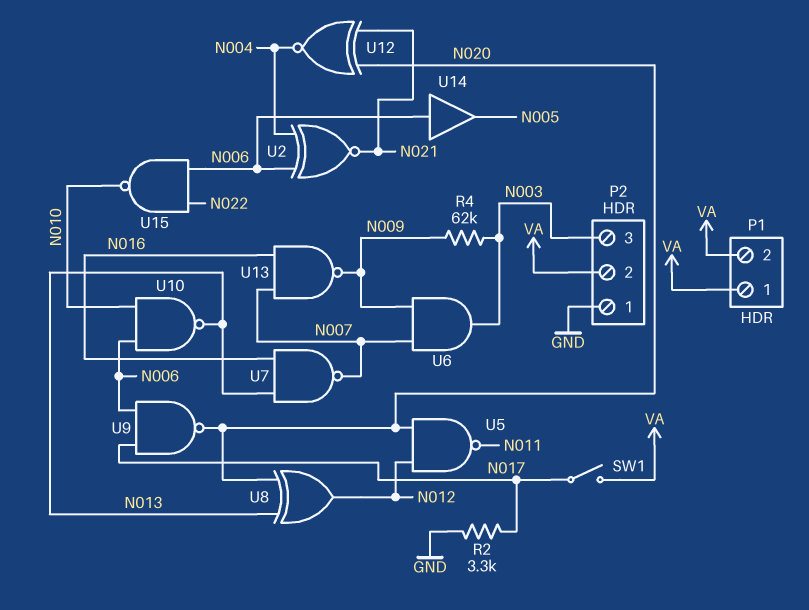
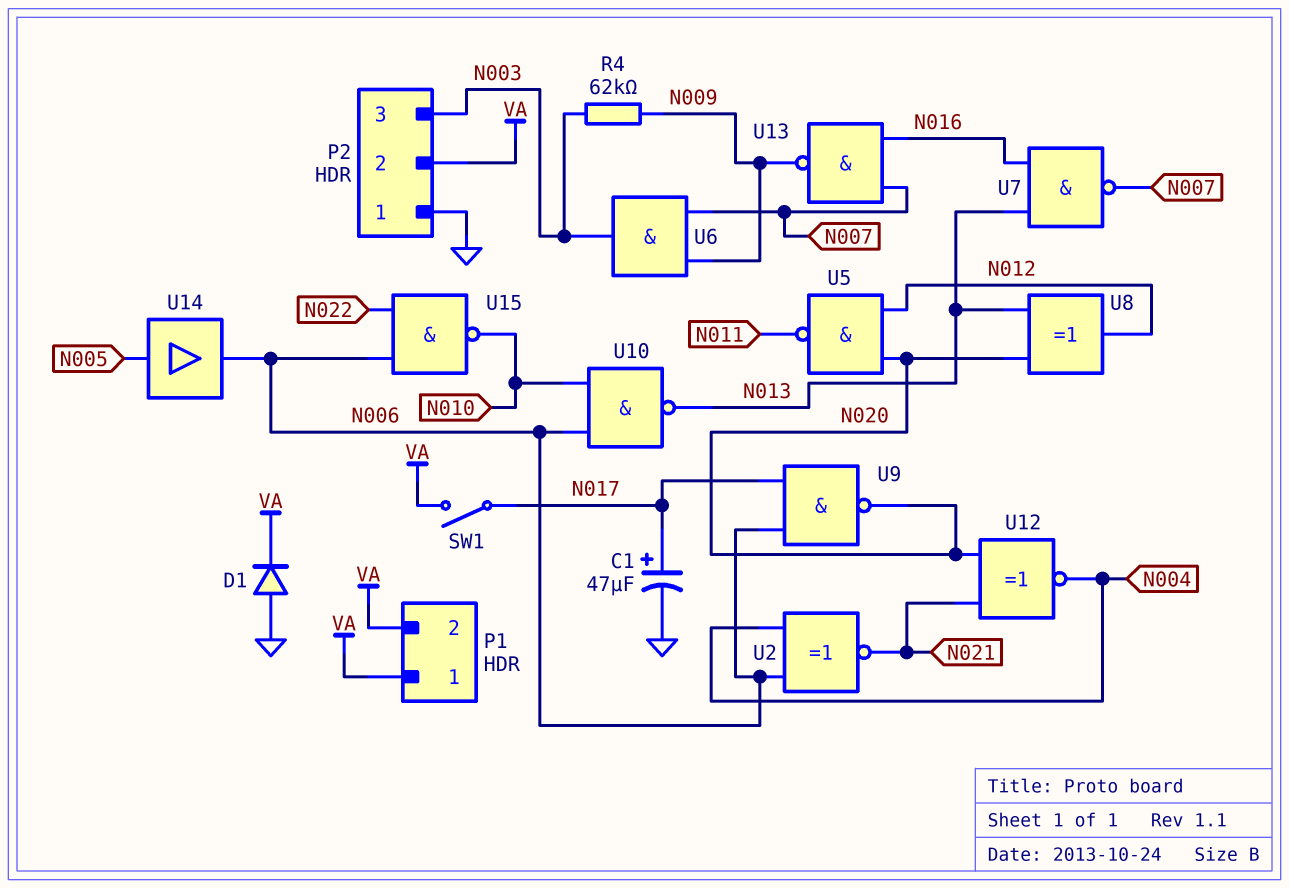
C1: none -> 47uF (plus N017, minus GND)
D1: none -> diode (A GND, K VA)
R2: 3.3k (GND, N017) -> none
U14: buffer (in N006, out N005) -> buffer (in N005, out N006)

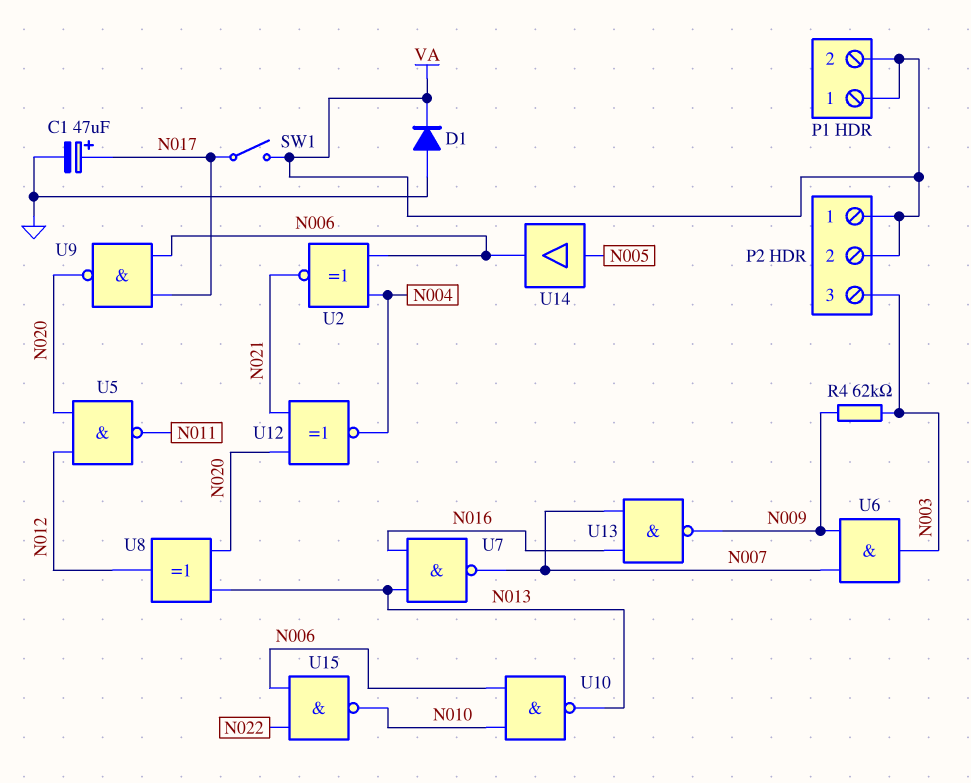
P2 pin 1: GND -> VA

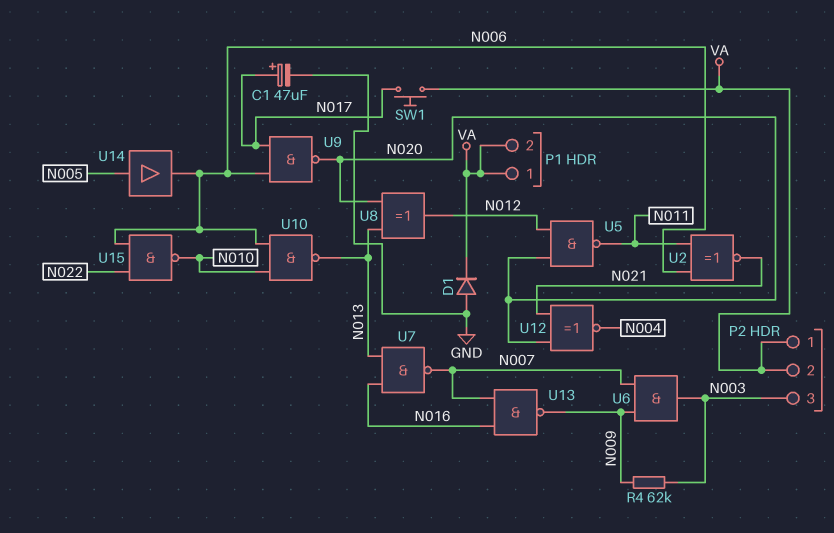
SW1: switch (N017, VA) -> button (N017, VA)
U2: XNOR (in N004, in N006, out N021) -> XNOR (in N006, in N011, out N021)

